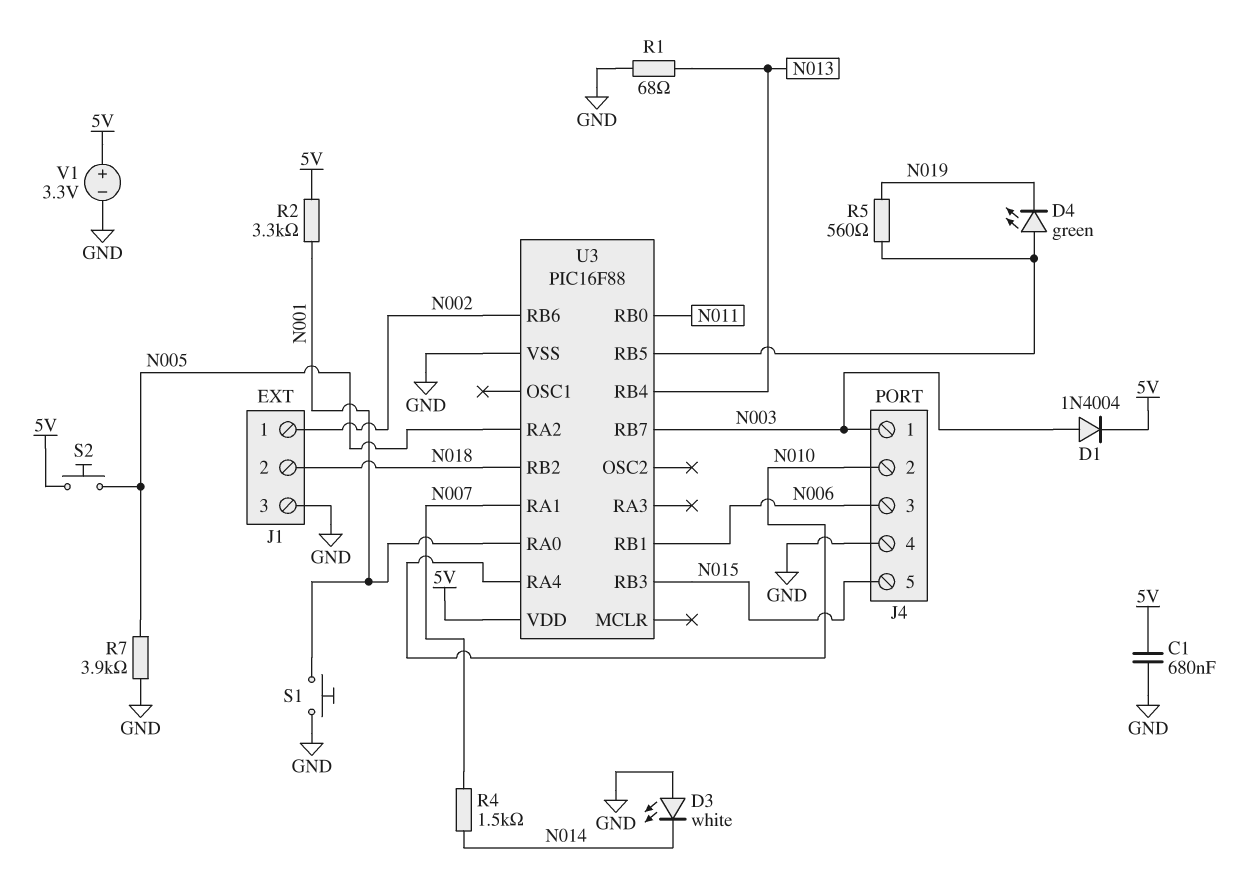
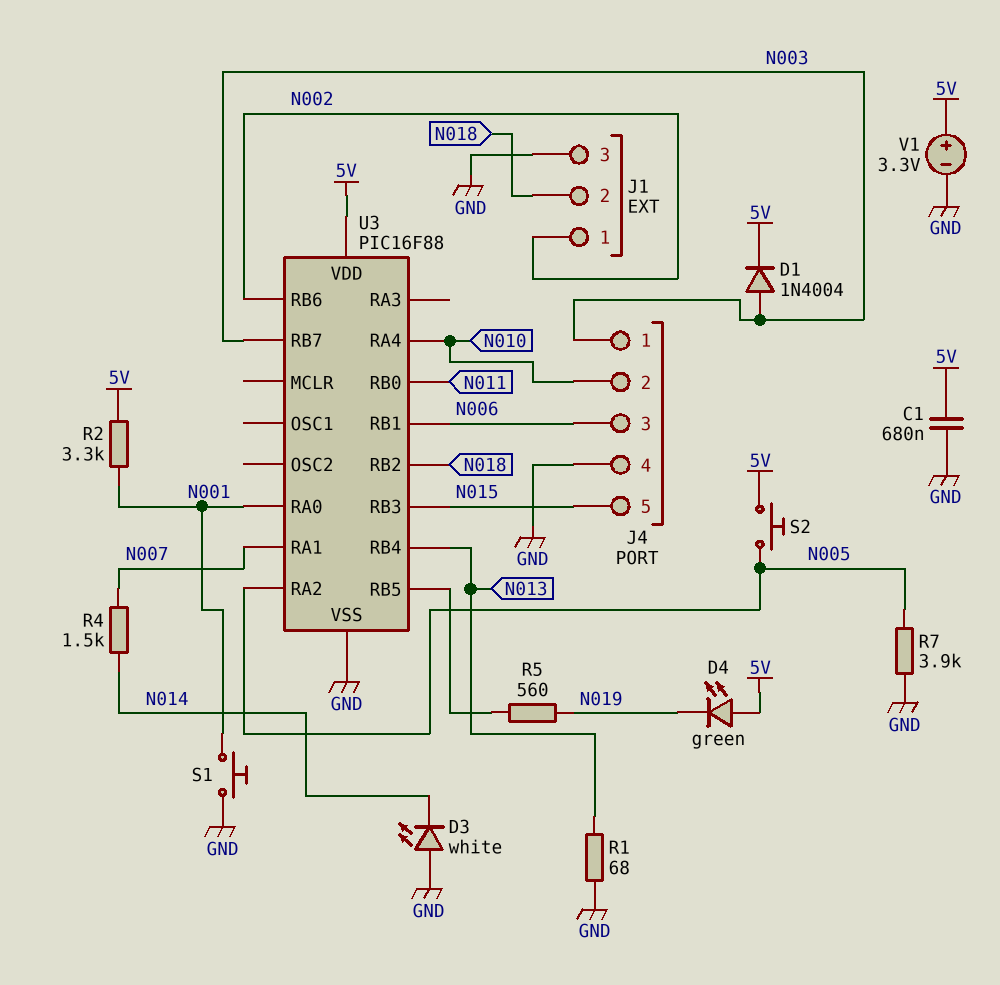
D4: LED green (A U3/RB5, K N019) -> LED green (A 5V, K N019)

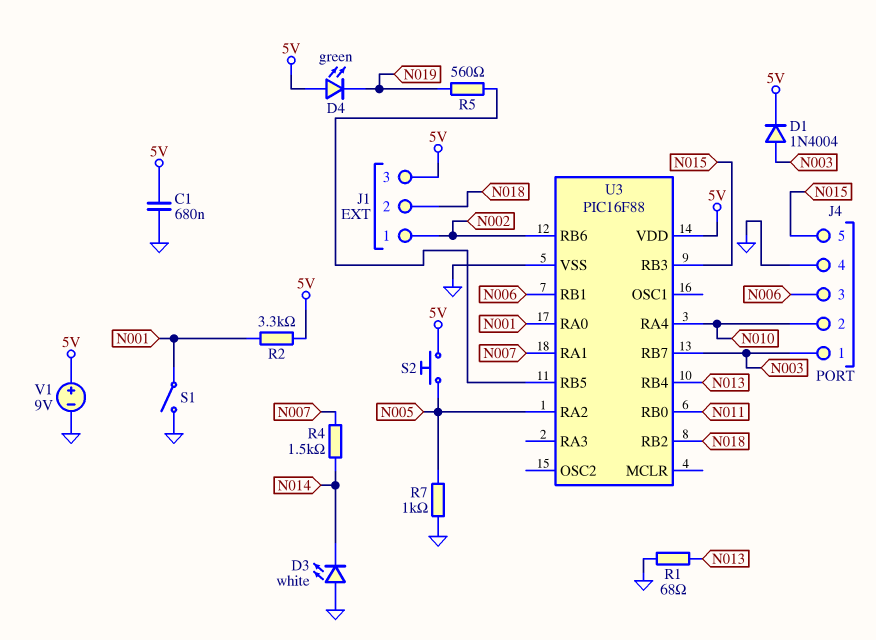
J1 pin 3: GND -> 5V
R7: 3.9k (GND, N005) -> 1k (GND, N005)
S1: button (GND, N001) -> switch (GND, N001)
V1: 3.3V (plus 5V, minus GND) -> 9V (plus 5V, minus GND)

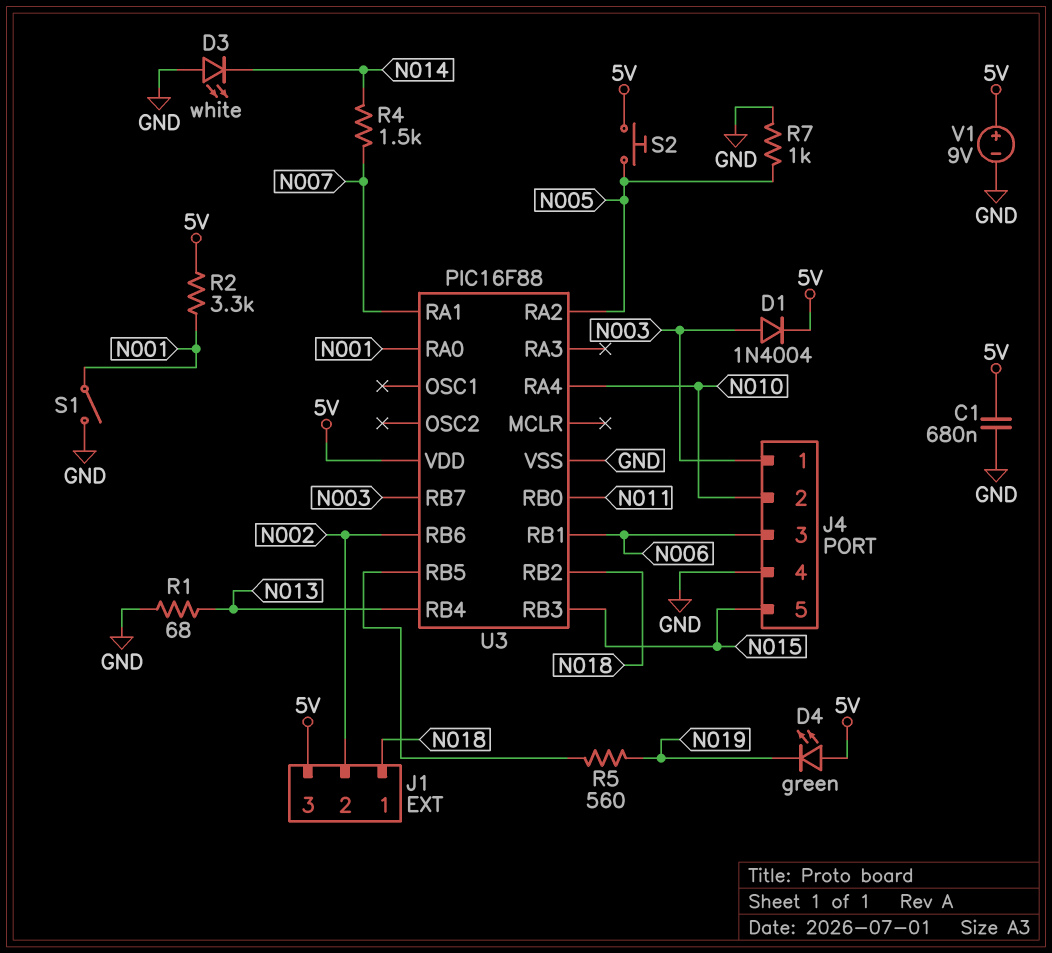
J1 pin 1: N002 -> N018
J1 pin 2: N018 -> N002

